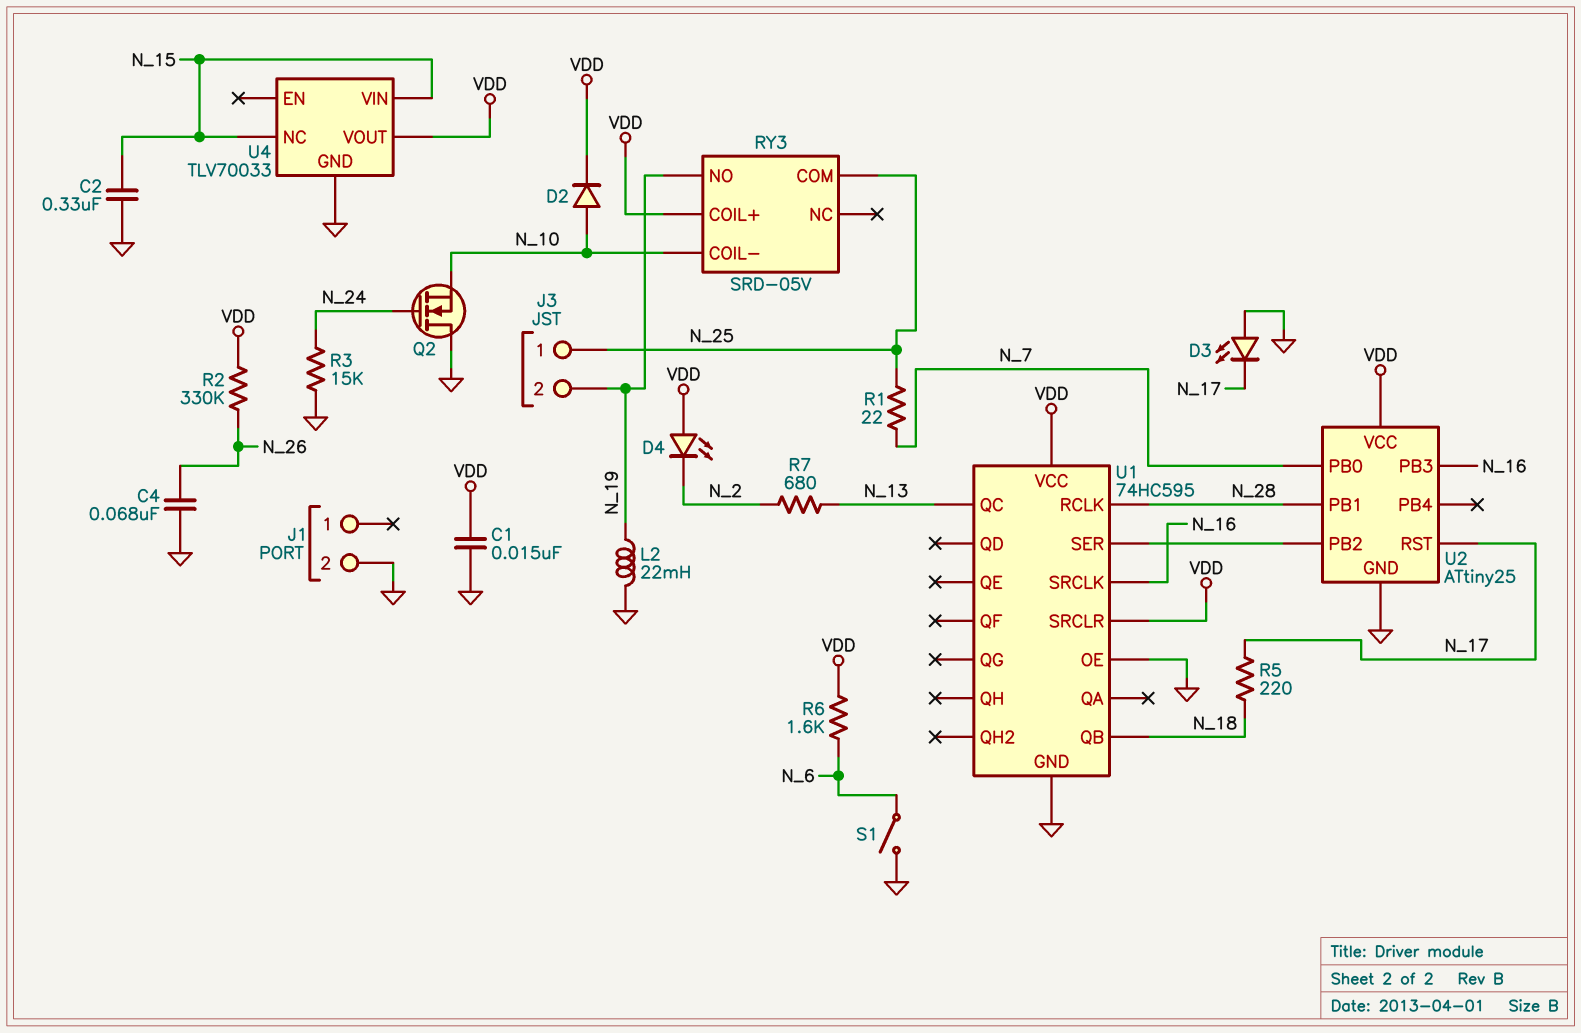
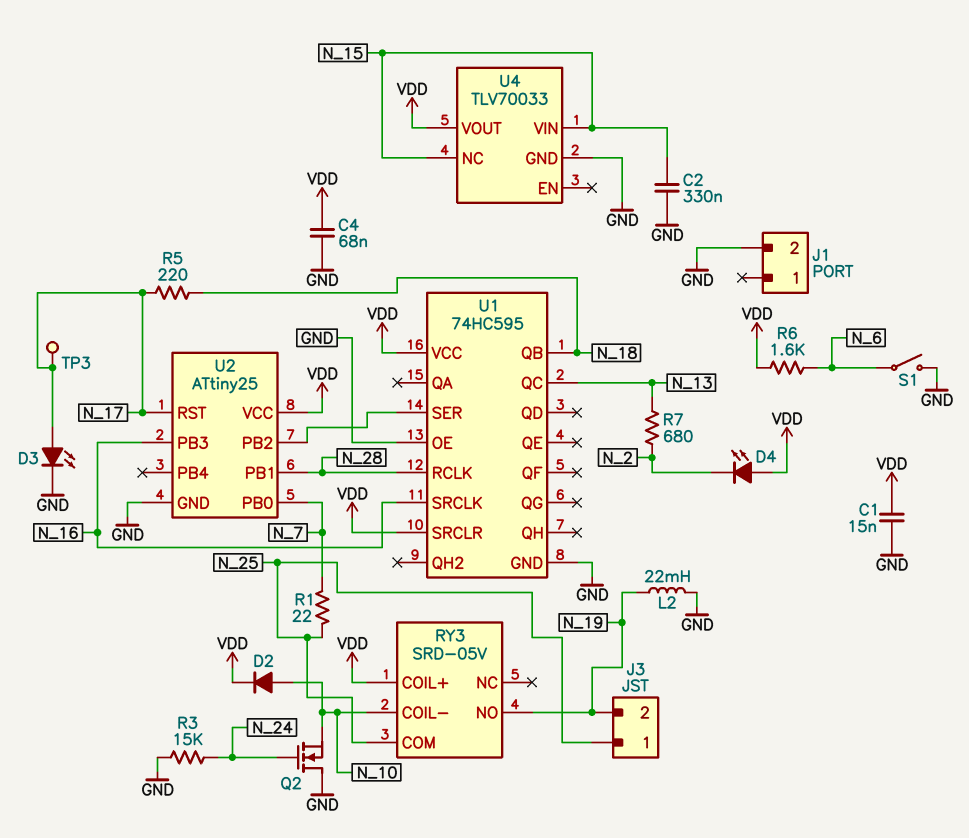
C4: 68nF (GND, N_26) -> 68nF (GND, VDD)
D3: LED (A GND, K N_17) -> LED (A N_17, K GND)
R2: 330k (N_26, VDD) -> none
TP3: none -> test point (N_17)

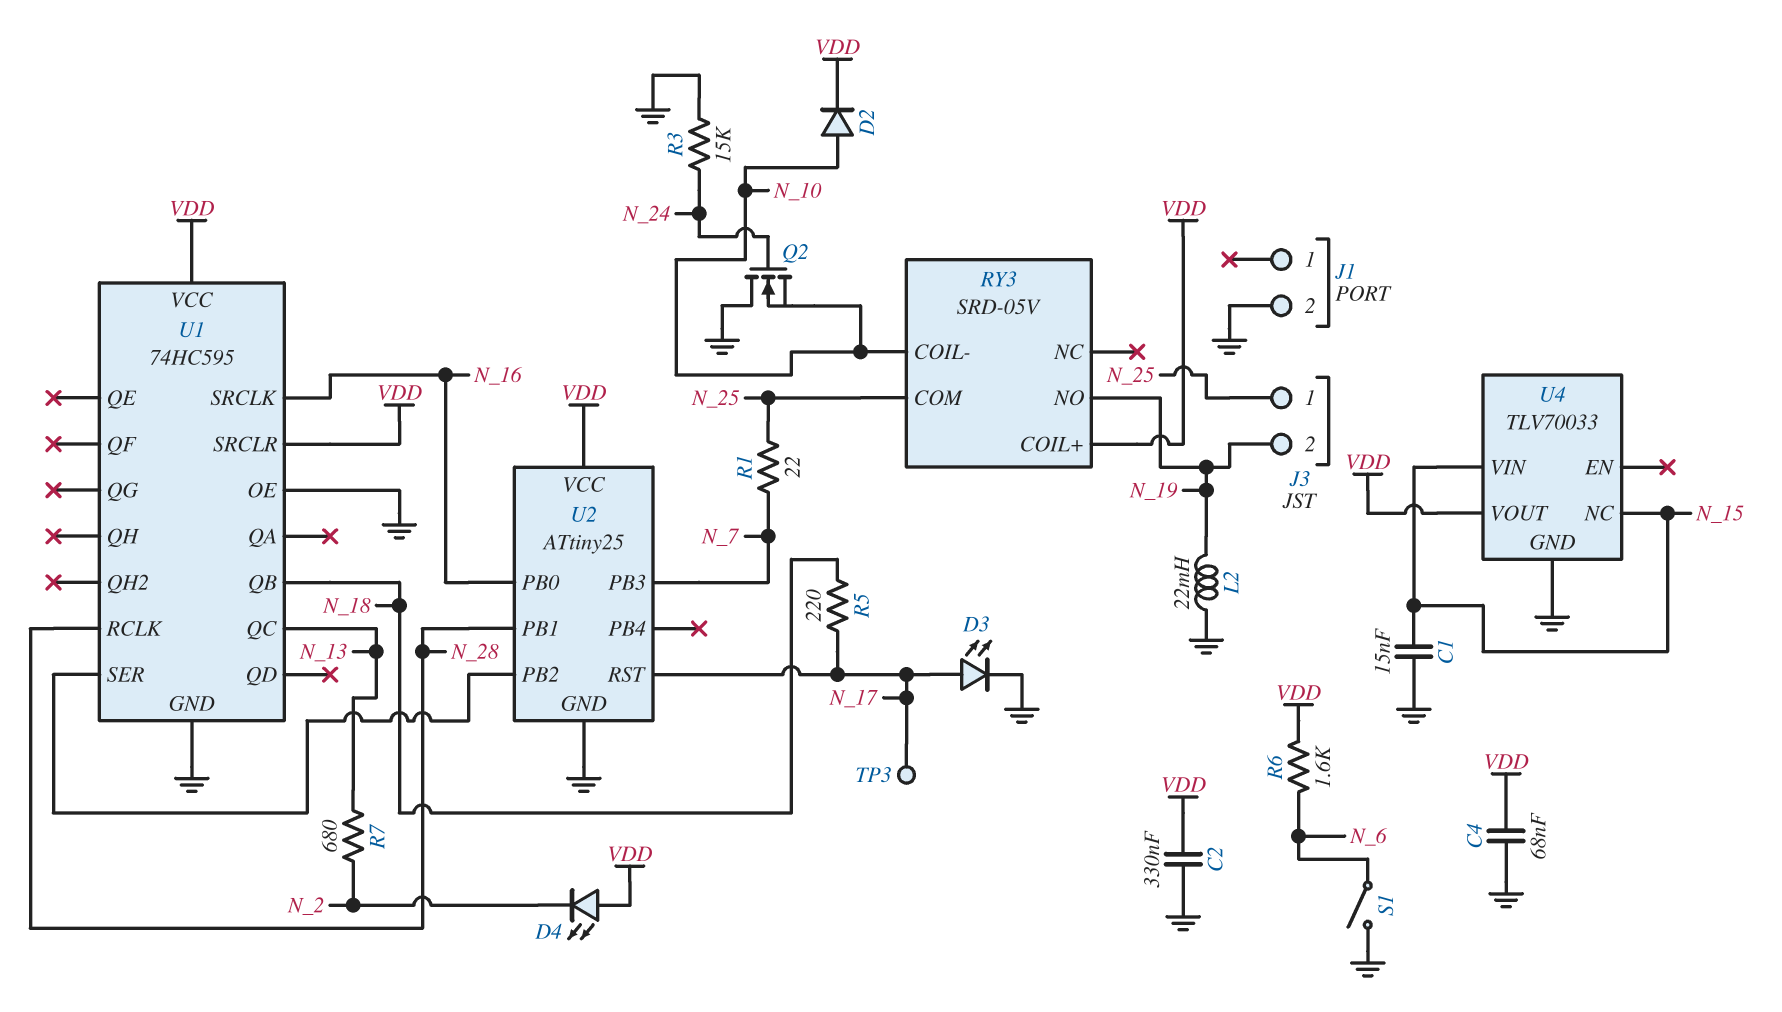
C1: 15nF (GND, VDD) -> 15nF (GND, N_15)
C2: 330nF (GND, N_15) -> 330nF (GND, VDD)
U2 pin PB0: N_7 -> N_16
U2 pin PB3: N_16 -> N_7

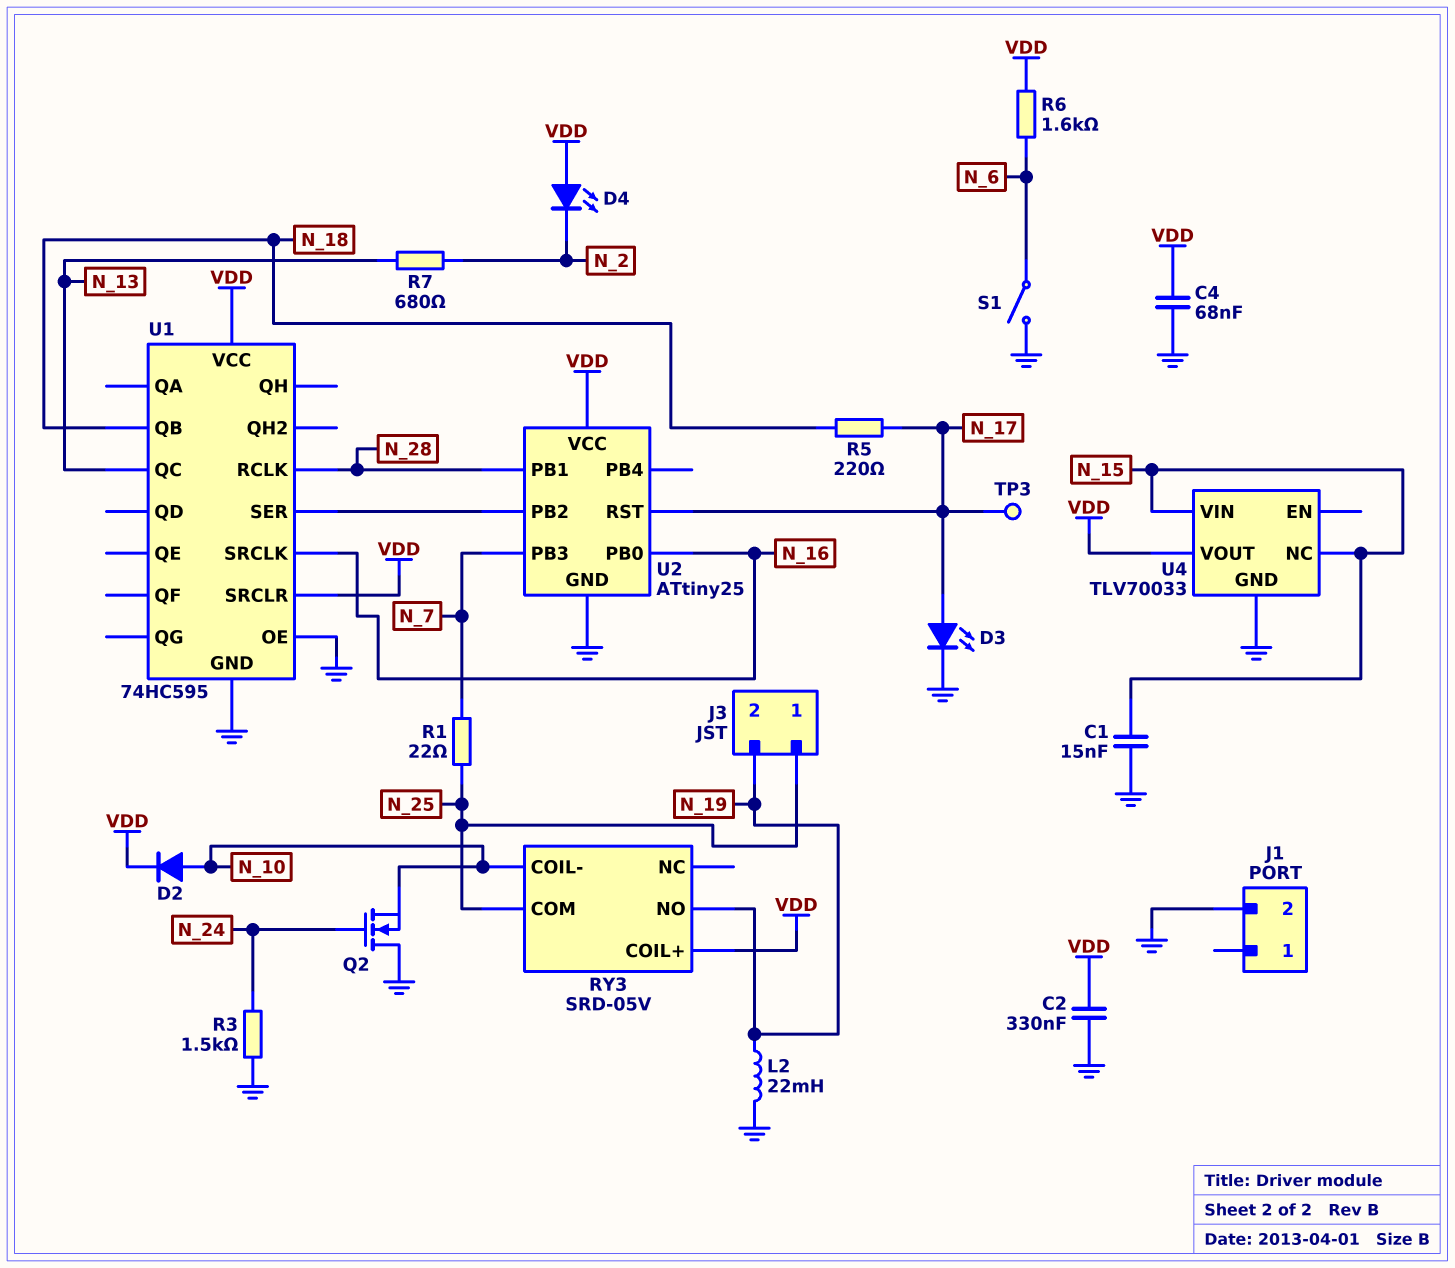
R3: 15k (GND, N_24) -> 1.5k (GND, N_24)

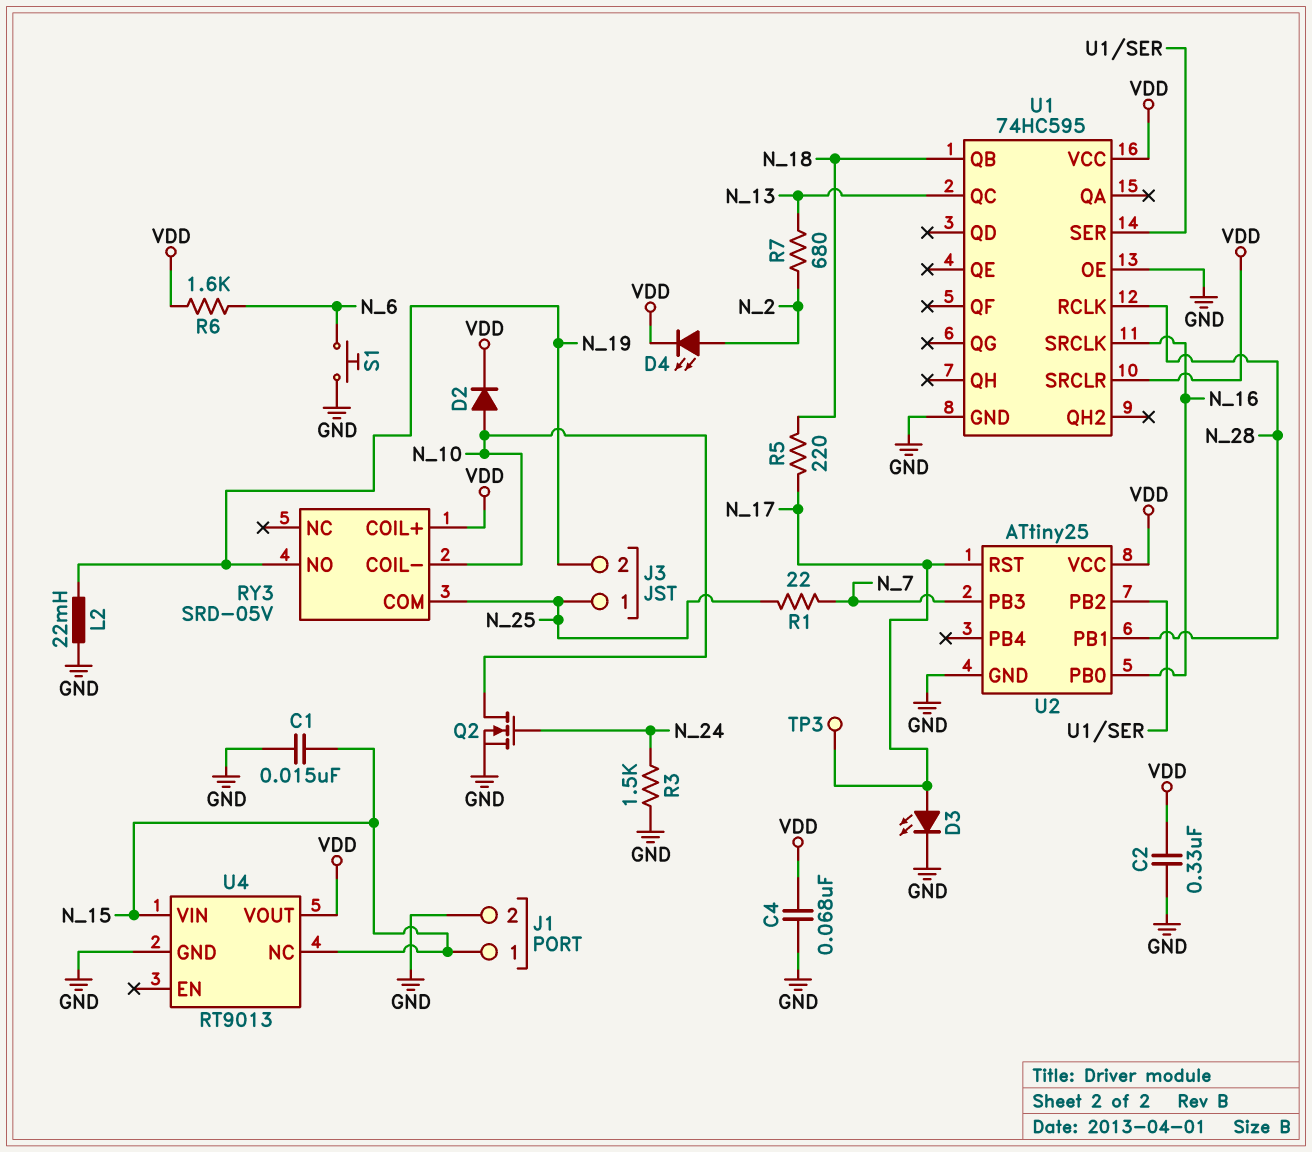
D4: LED (A VDD, K N_2) -> LED (A N_2, K VDD)
J1 pin 1: none -> N_15
Q2: NMOS (G N_24, D GND, S N_10) -> NMOS (G N_24, D N_10, S GND)
S1: switch (GND, N_6) -> button (GND, N_6)
U4: TLV70033 -> RT9013

